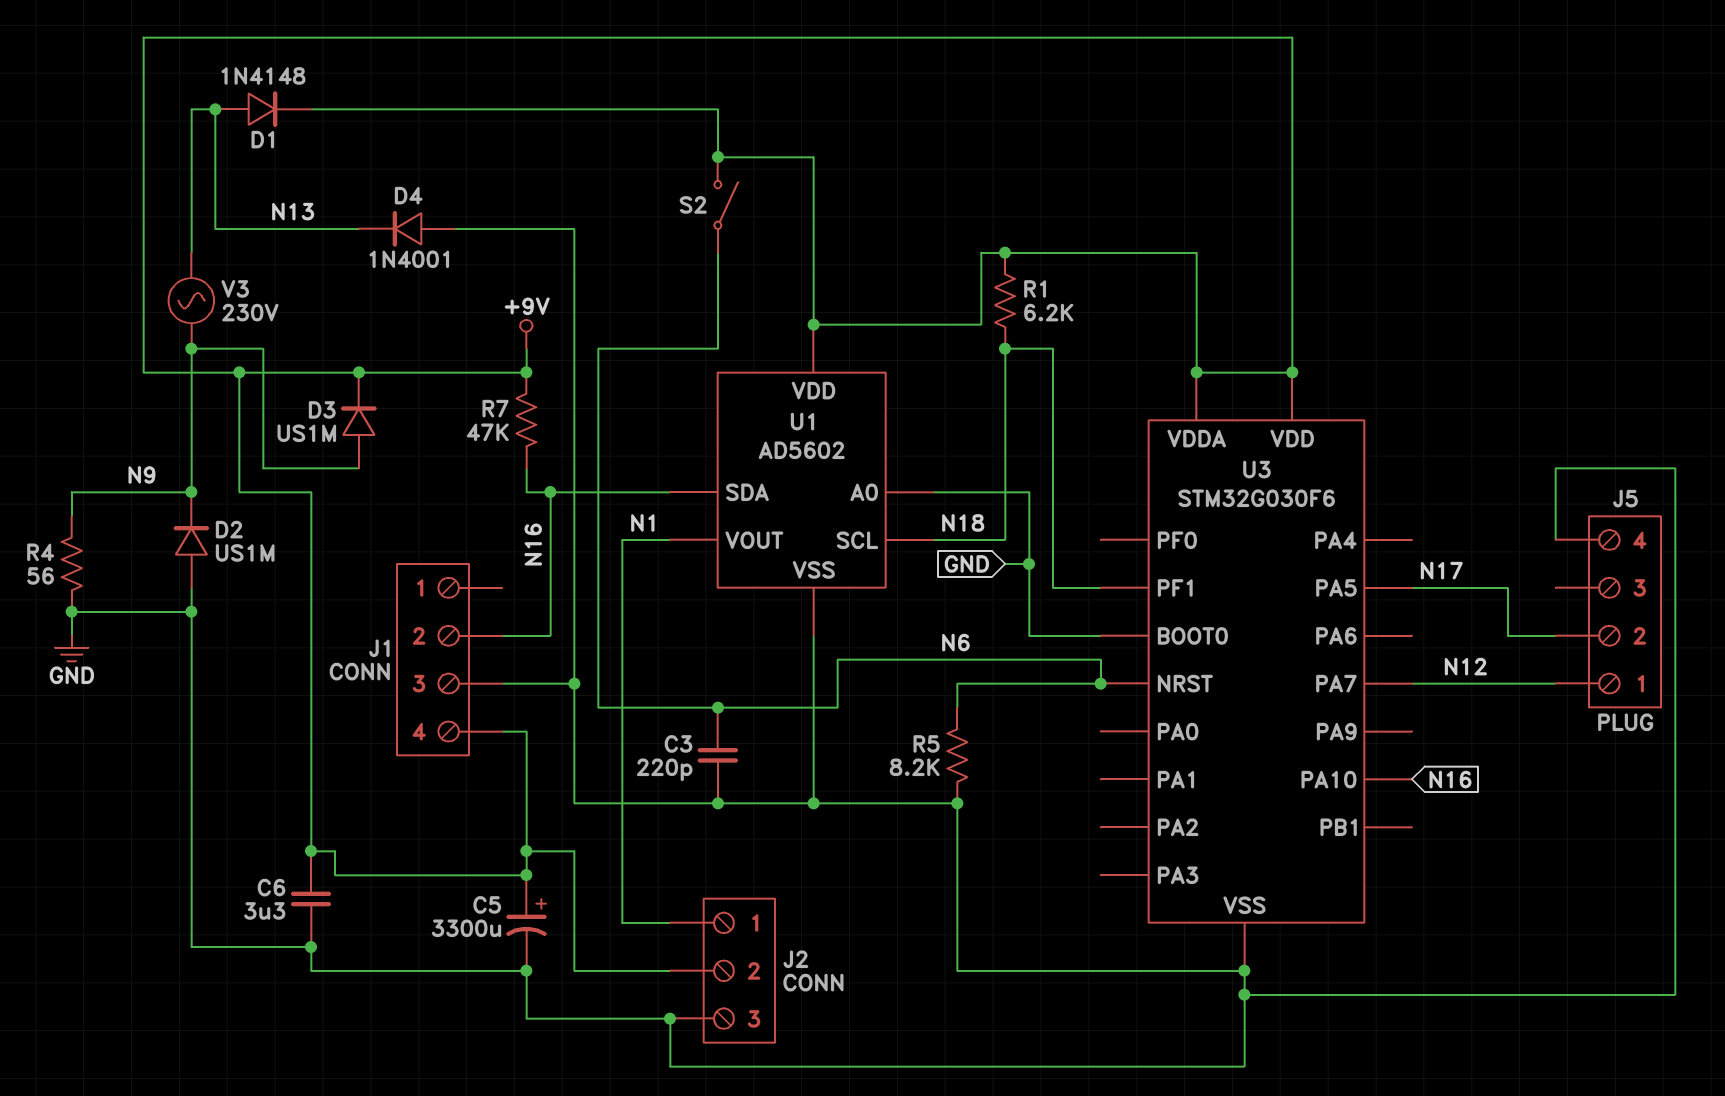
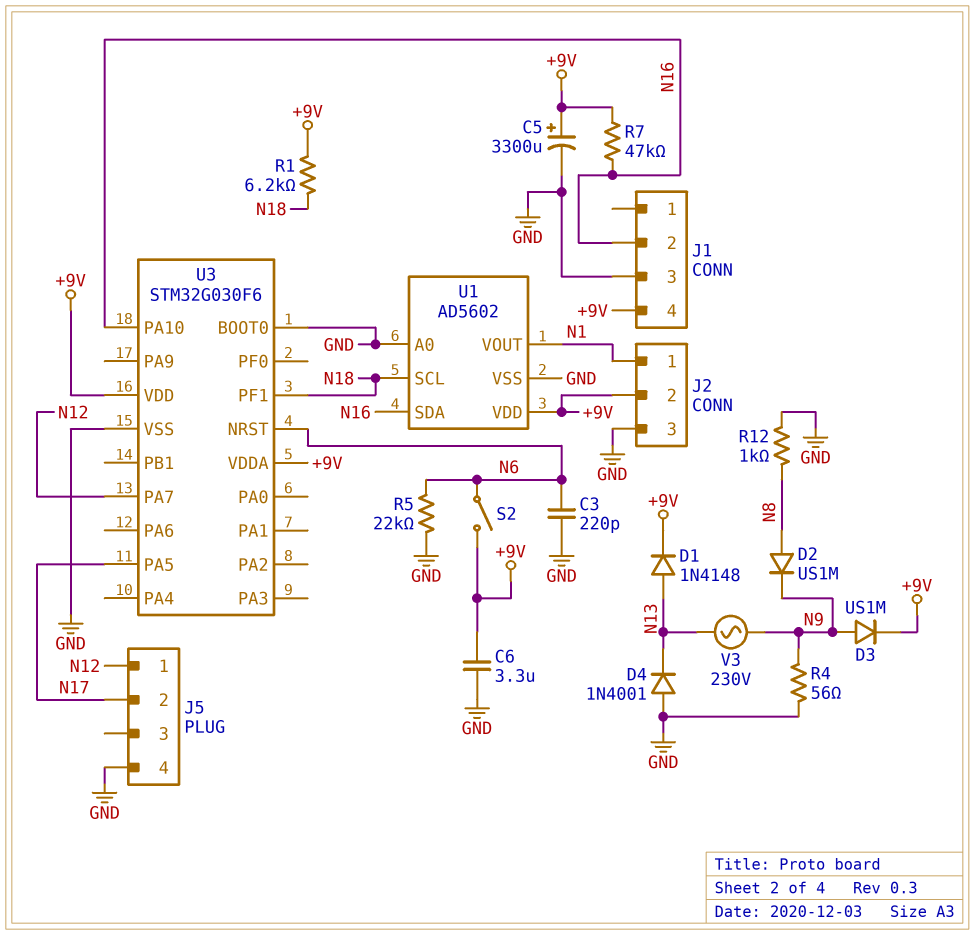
D2: diode US1M (A GND, K N9) -> diode US1M (A N8, K N9)
R5: 8.2k (GND, N6) -> 22k (GND, N6)
R12: none -> 1k (GND, N8)

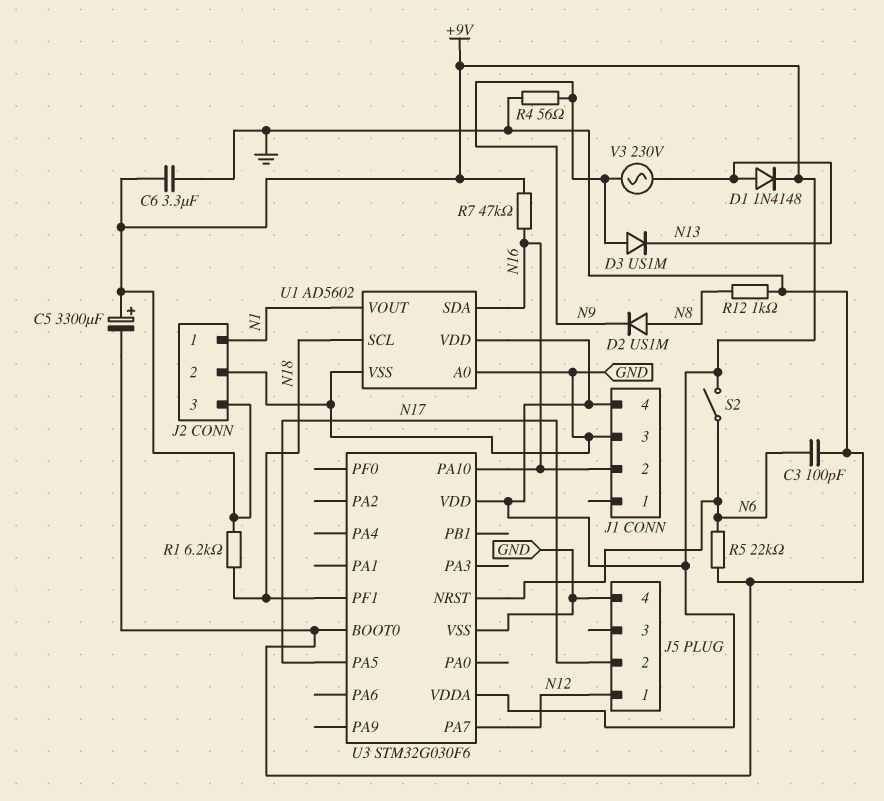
C3: 220pF (GND, N6) -> 100pF (GND, N6)
D3: diode US1M (A N9, K +9V) -> diode US1M (A N9, K N13)
D4: diode 1N4001 (A GND, K N13) -> none
J2 pin 2: +9V -> GND
J2 pin 3: GND -> +9V

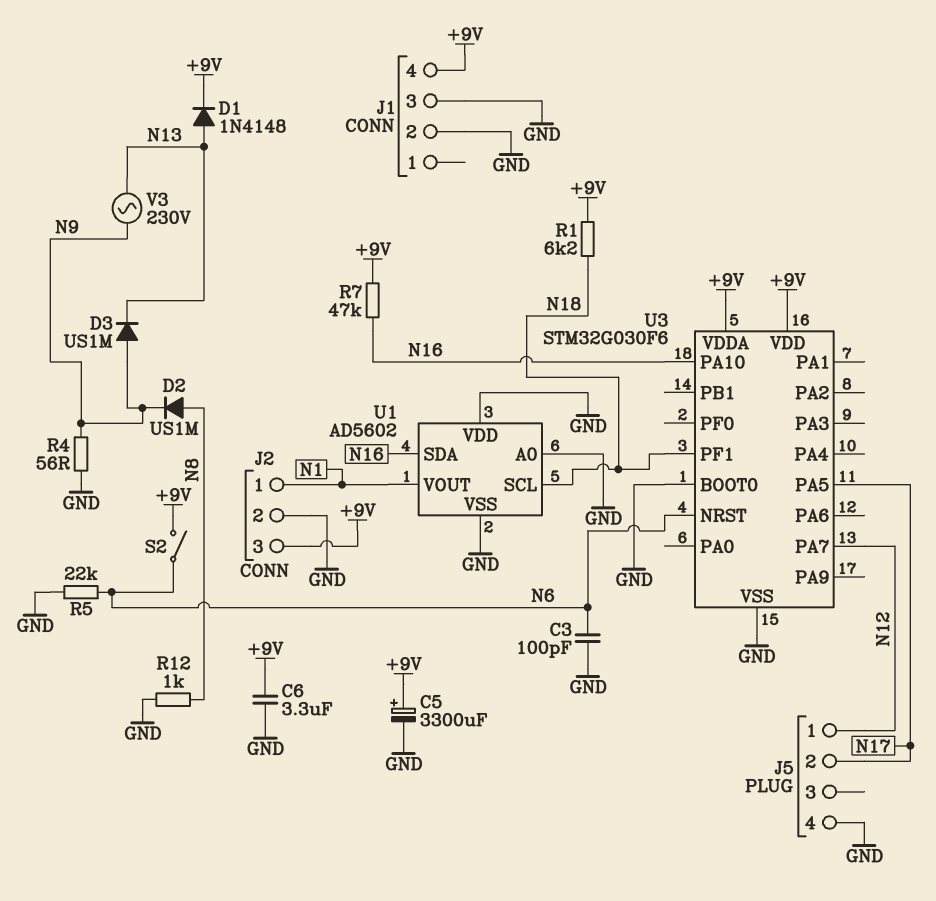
J1 pin 2: N16 -> GND
U1 pin VDD: +9V -> GND

